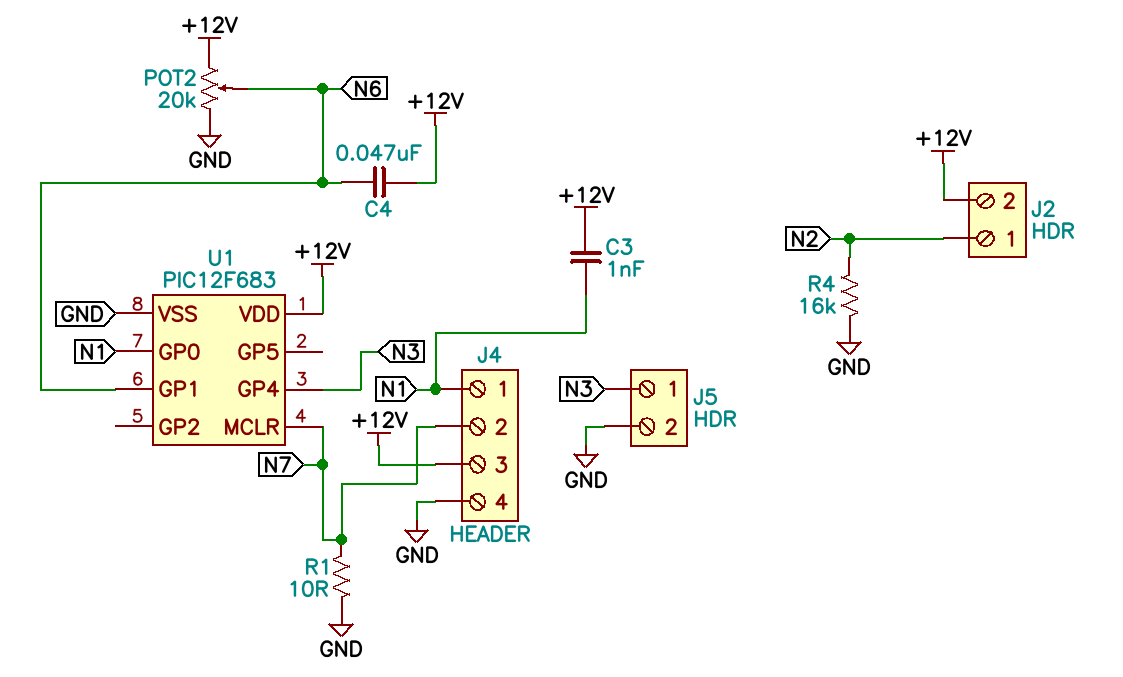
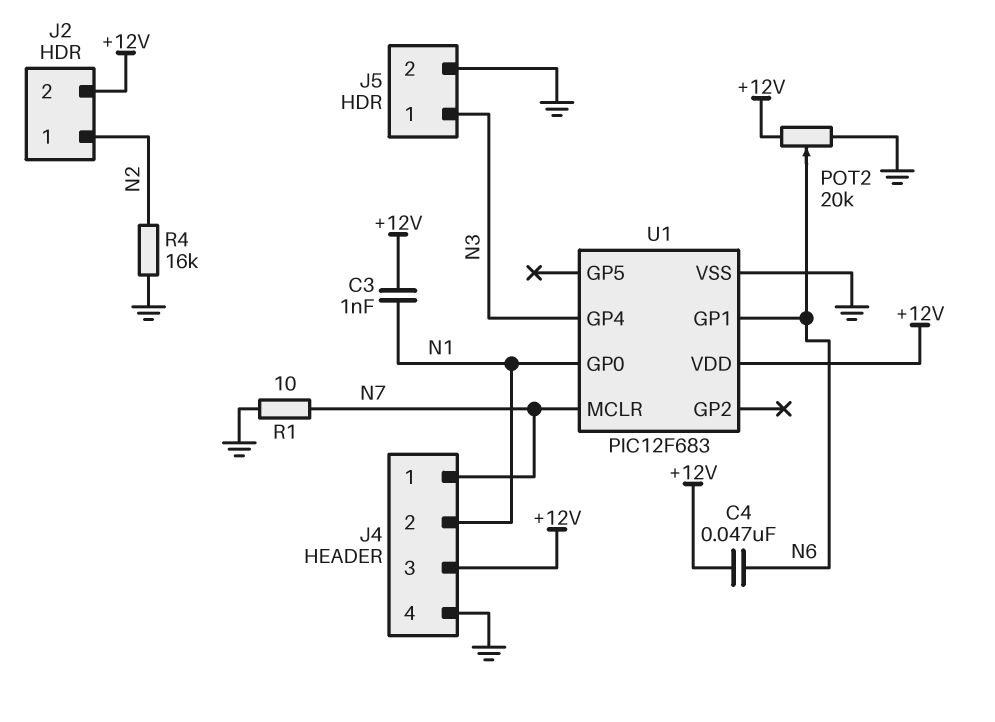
J4 pin 1: N1 -> N7
J4 pin 2: N7 -> N1

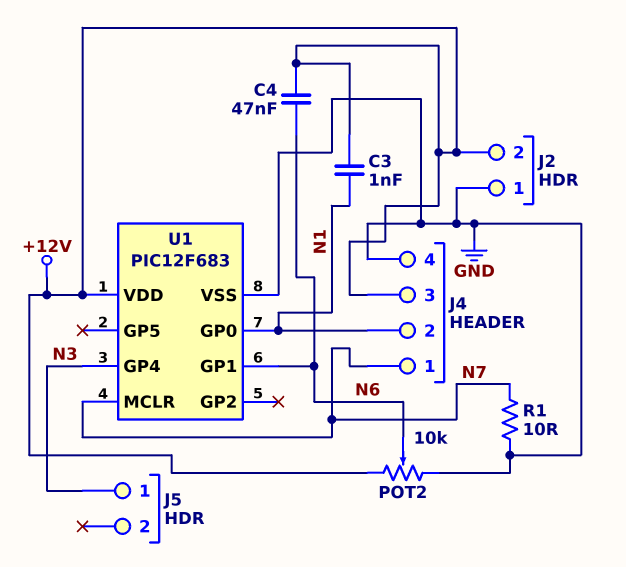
J2 pin 1: N2 -> GND
J5 pin 2: GND -> none
POT2: 20k (+12V, GND, wiper N6) -> 10k (+12V, GND, wiper N6)
R4: 16k (GND, N2) -> none

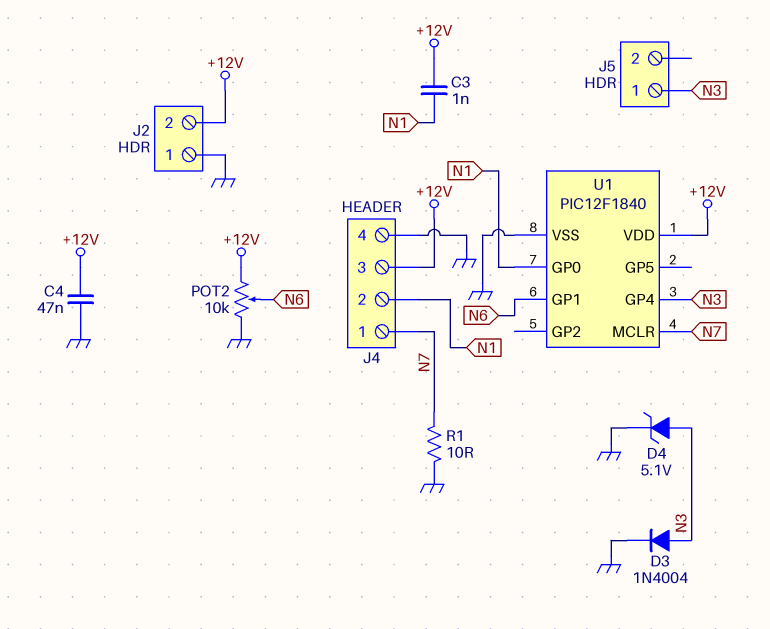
C4: 47nF (+12V, N6) -> 47nF (+12V, GND)
D3: none -> diode 1N4004 (A N3, K GND)
D4: none -> zener 5.1V (A N3, K GND)
U1: PIC12F683 -> PIC12F1840

